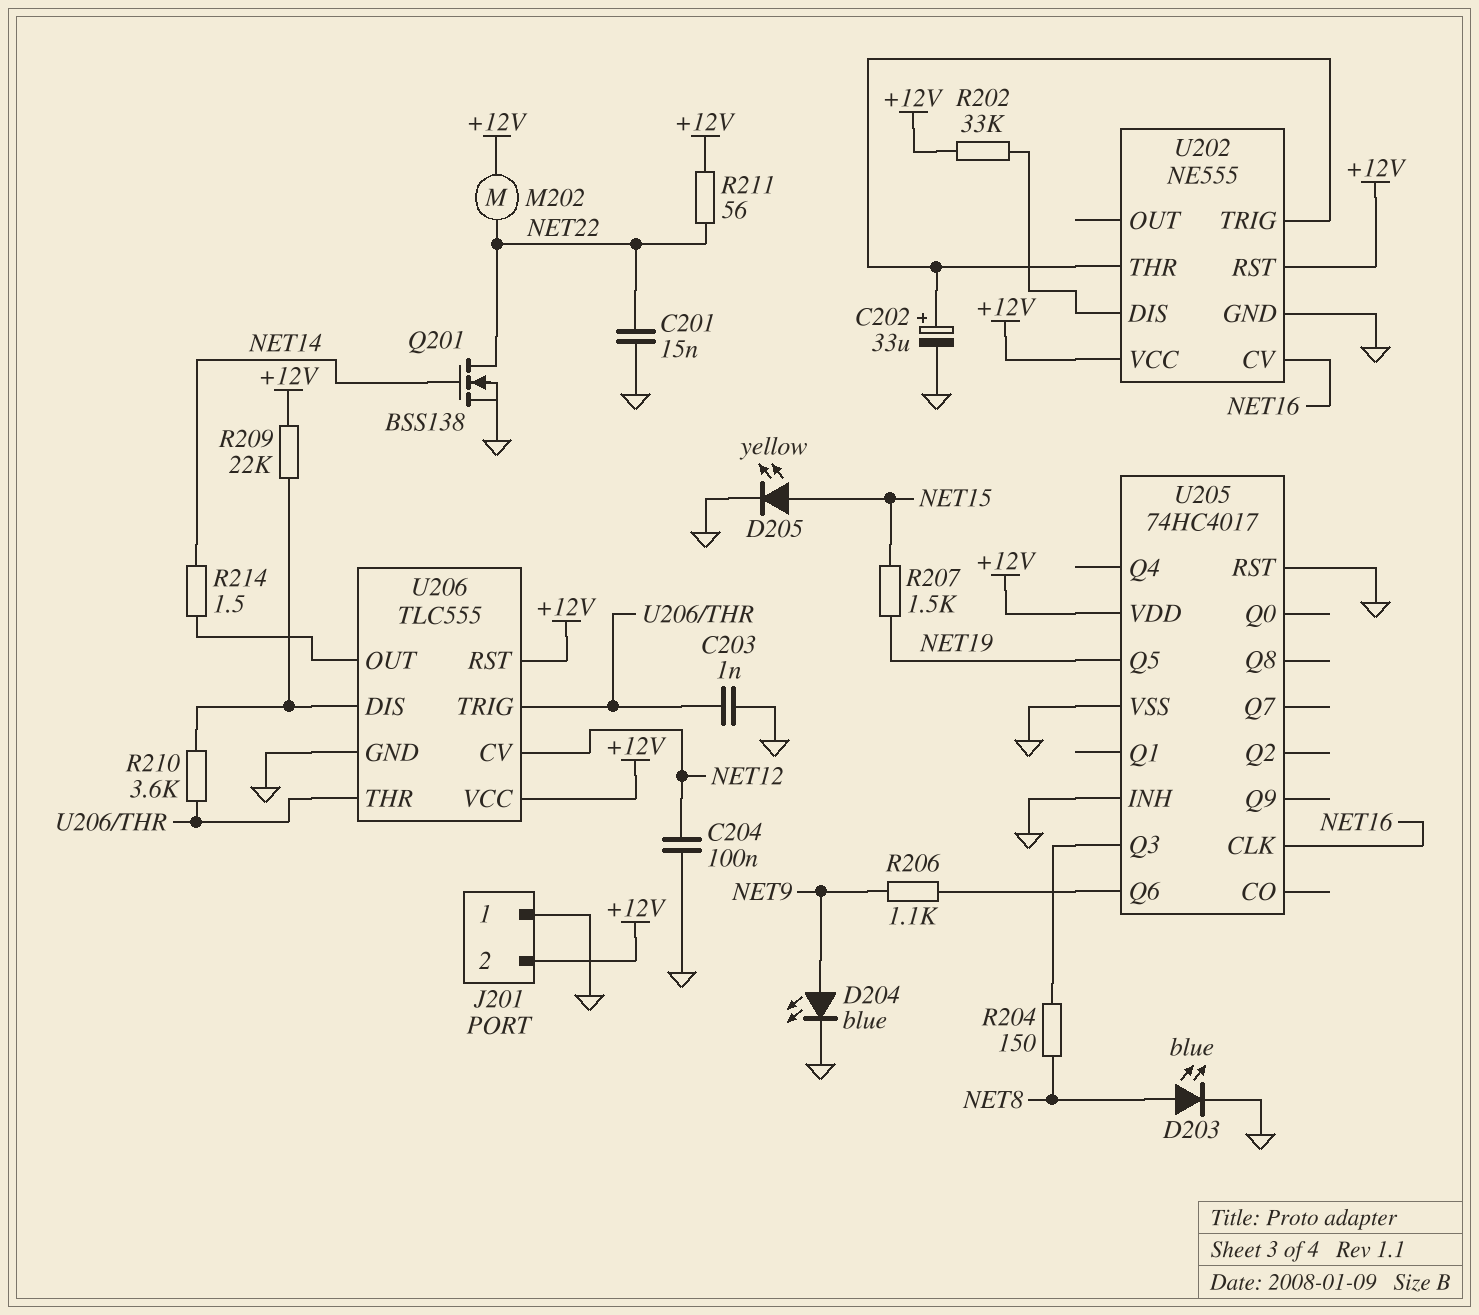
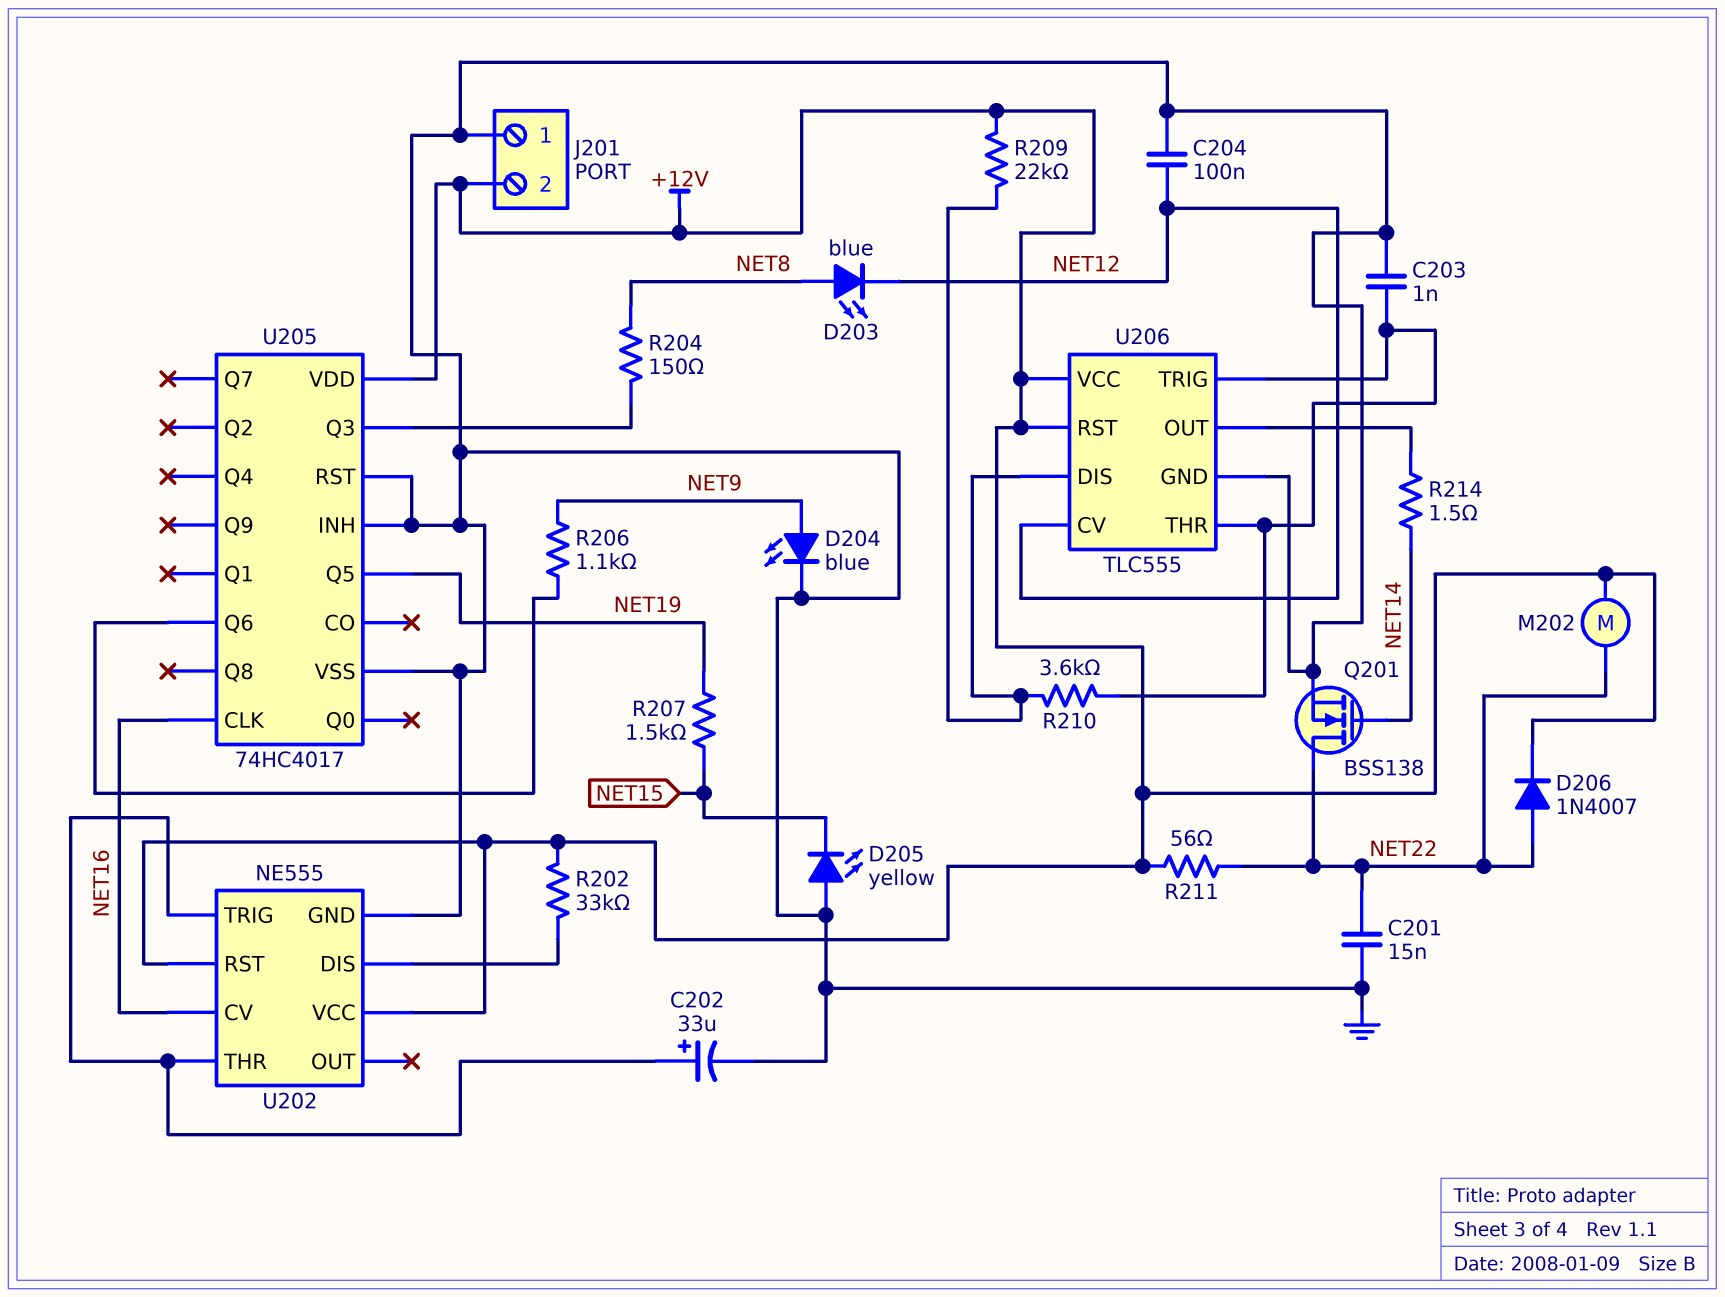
D203: LED blue (A NET8, K GND) -> LED blue (A NET8, K NET12)
D205: LED yellow (A NET15, K GND) -> LED yellow (A GND, K NET15)
D206: none -> diode 1N4007 (A NET22, K +12V)

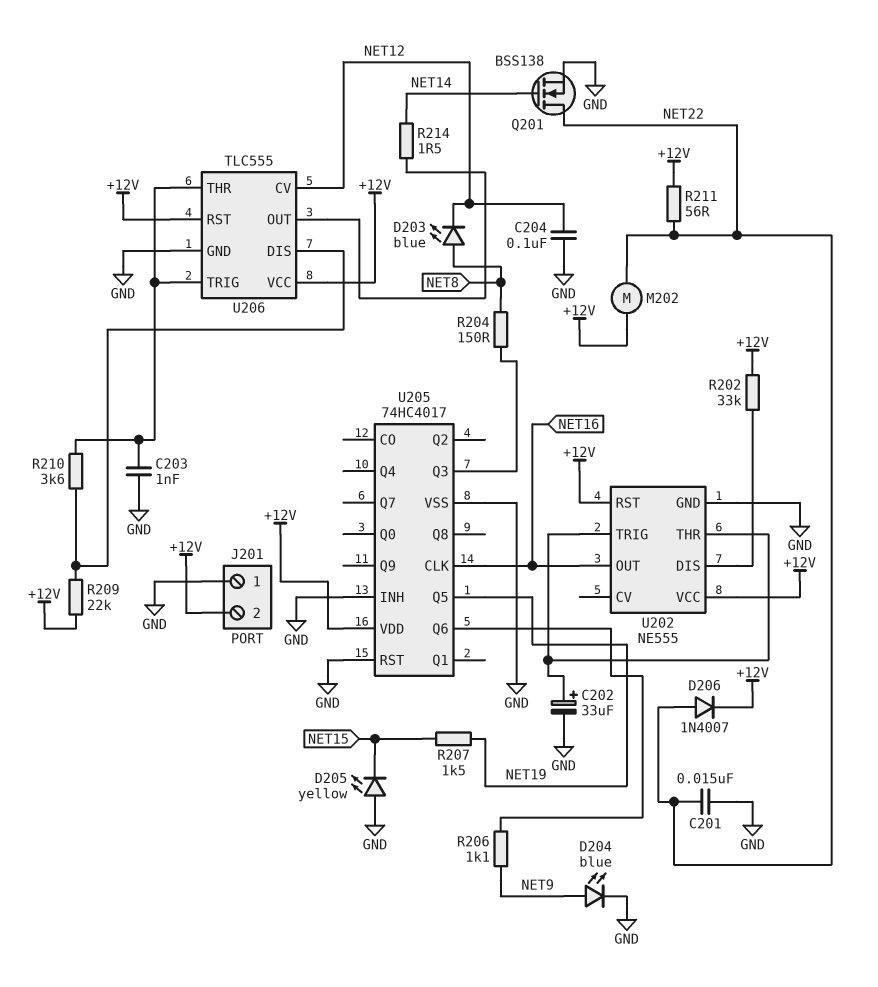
U202 pin CV: NET16 -> none
U202 pin OUT: none -> NET16

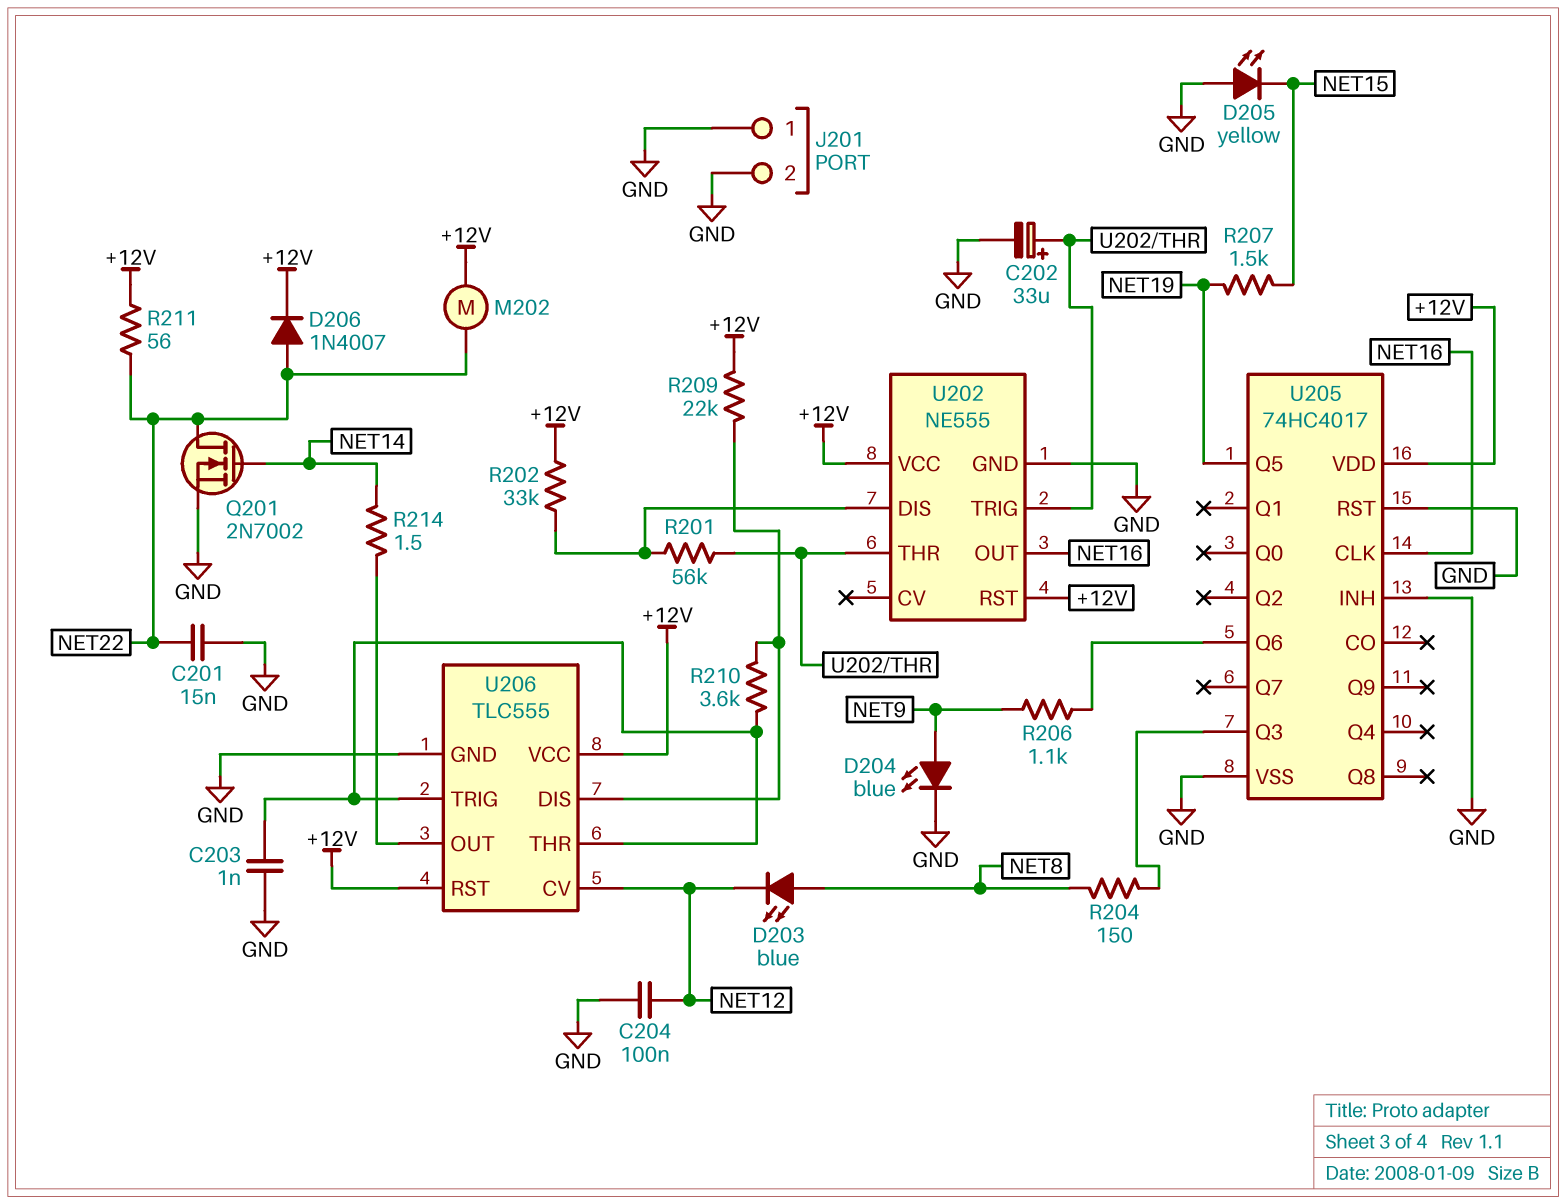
J201 pin 2: +12V -> GND
Q201: NMOS BSS138 (G NET14, D NET22, S GND) -> NMOS 2N7002 (G NET14, D NET22, S GND)
R201: none -> 56k (U202/DIS, U202/THR)

